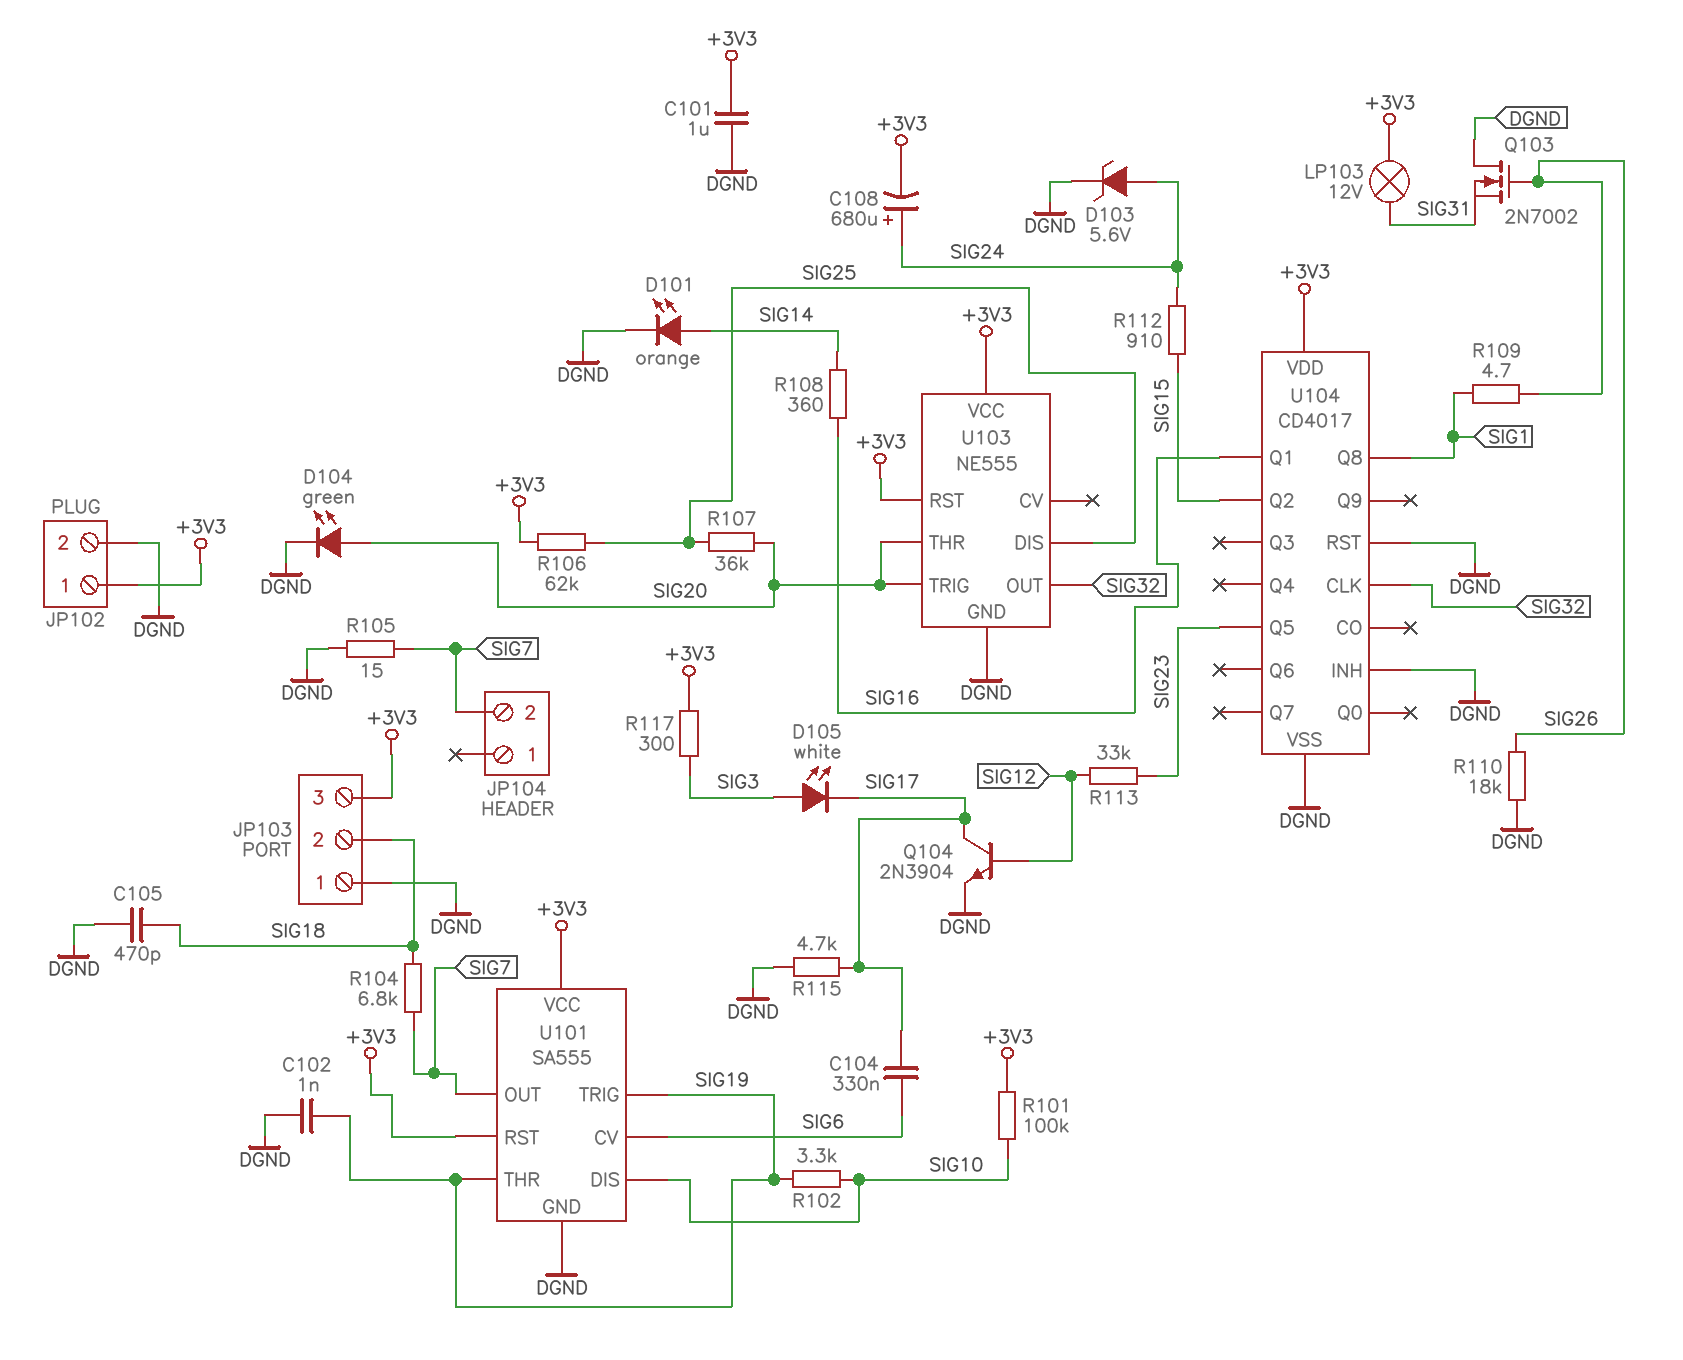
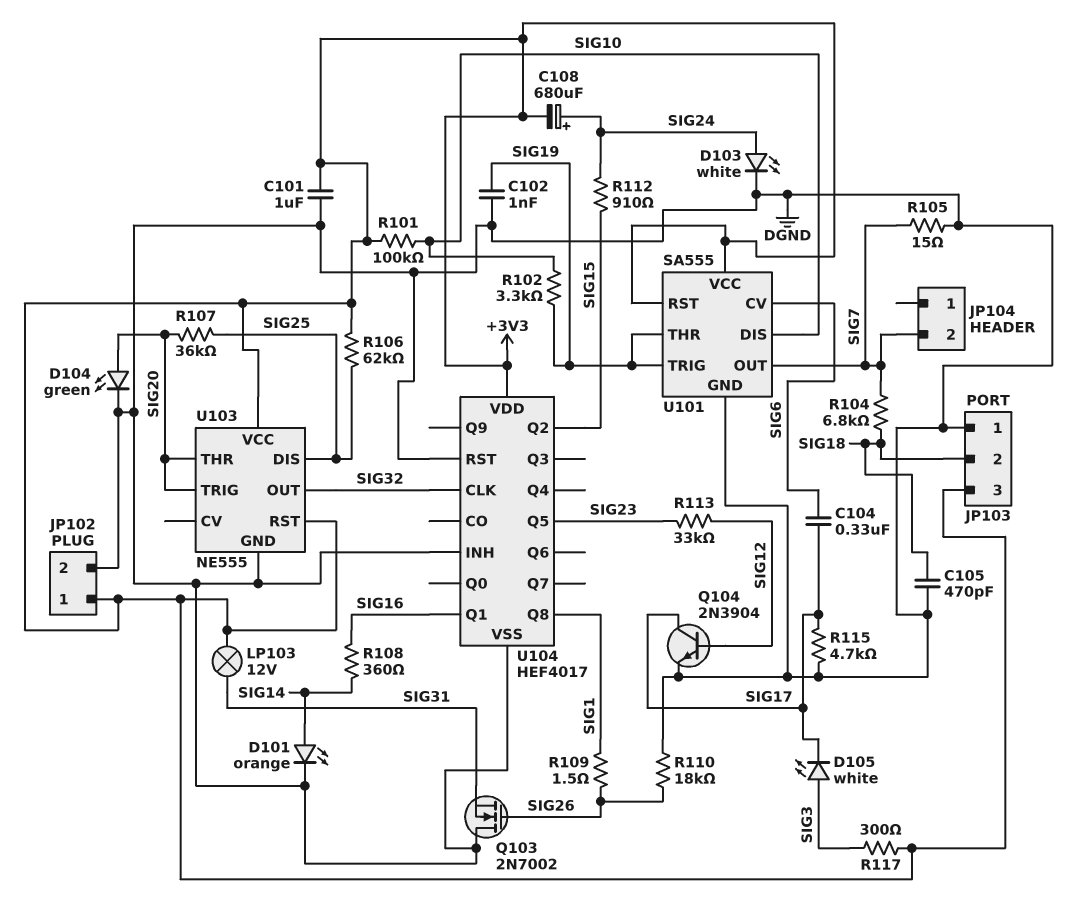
D103: zener 5.6V (A SIG24, K DGND) -> LED white (A SIG24, K DGND)
R109: 4.7 (SIG1, SIG26) -> 1.5 (SIG1, SIG26)
U104: CD4017 -> HEF4017

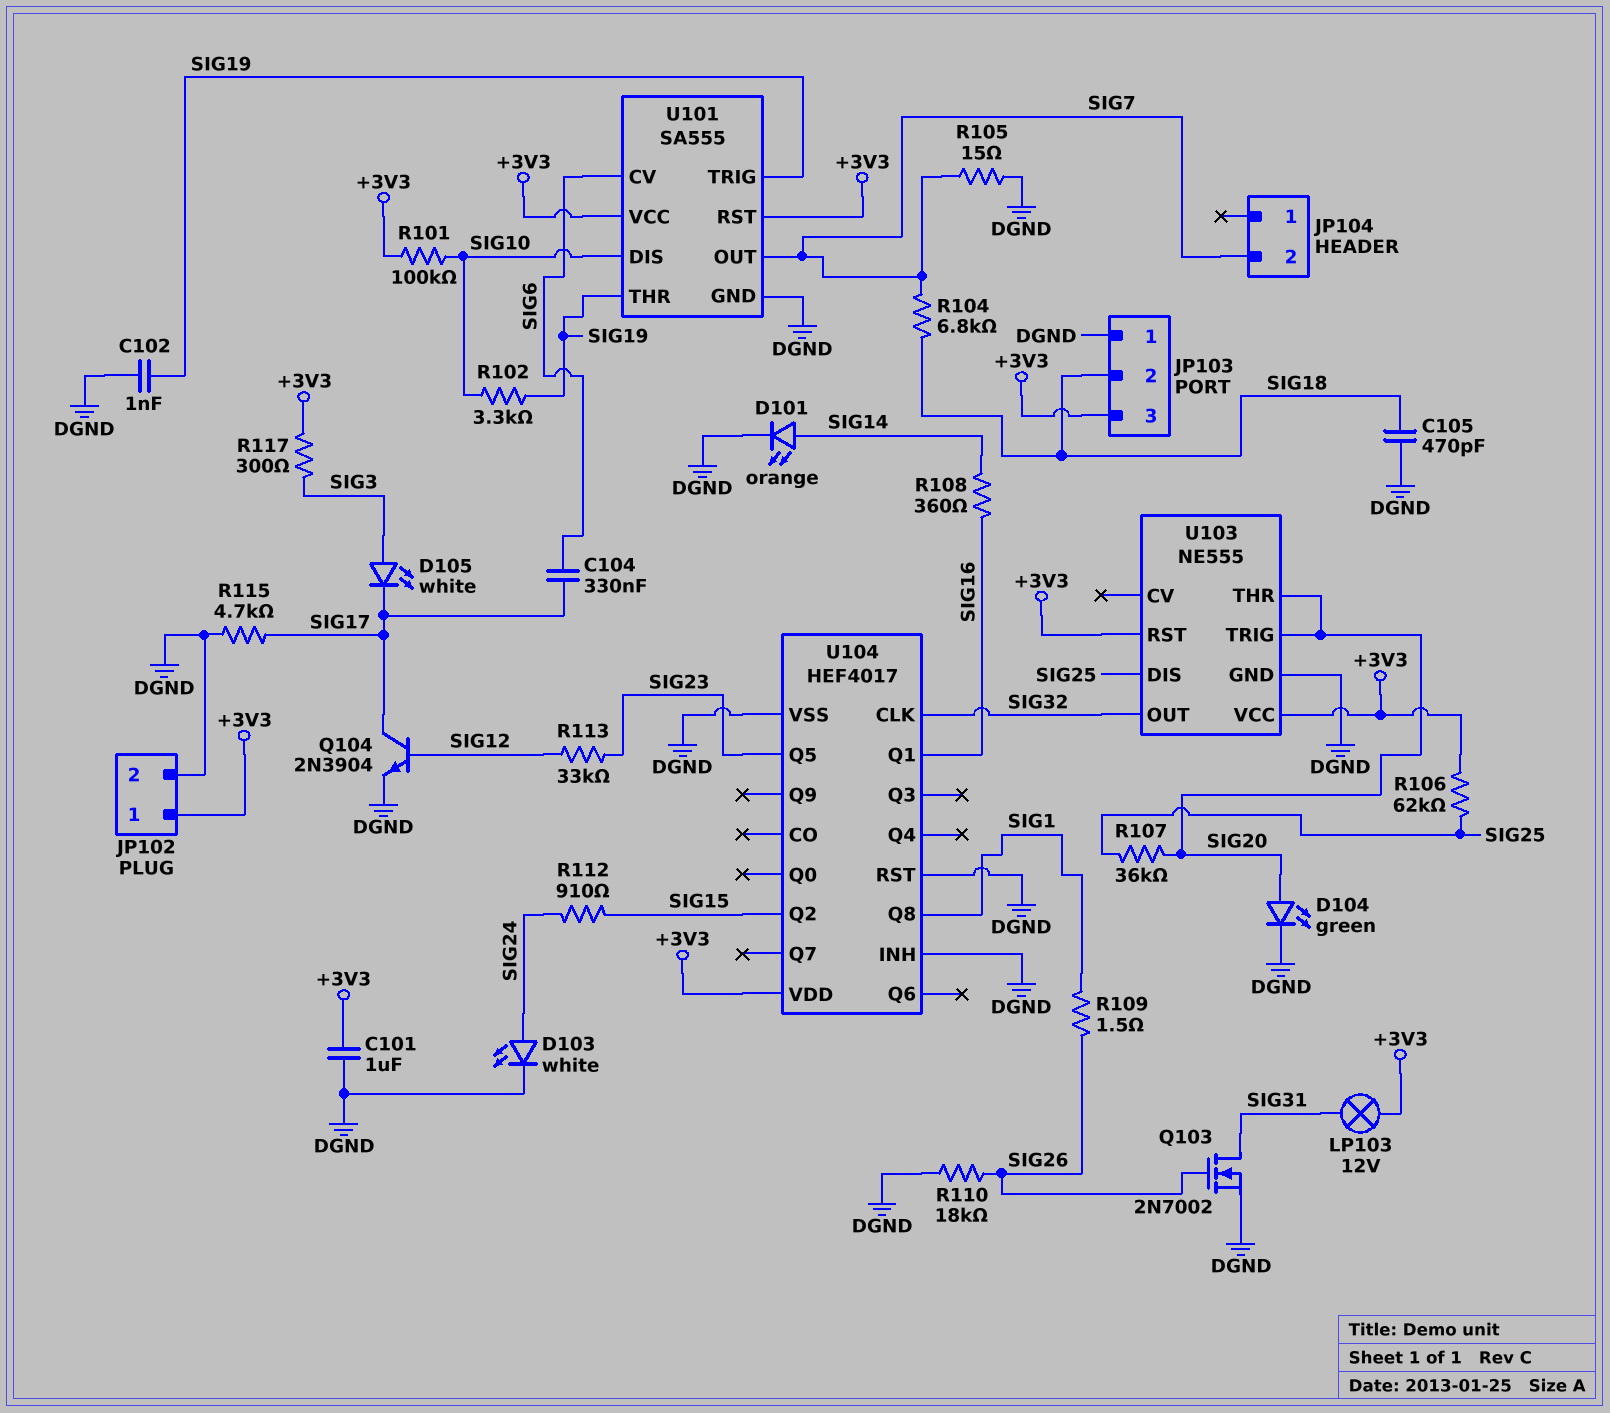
C108: 680uF (plus SIG24, minus +3V3) -> none
Q103: NMOS 2N7002 (G SIG26, D DGND, S SIG31) -> NMOS 2N7002 (G SIG26, D SIG31, S DGND)

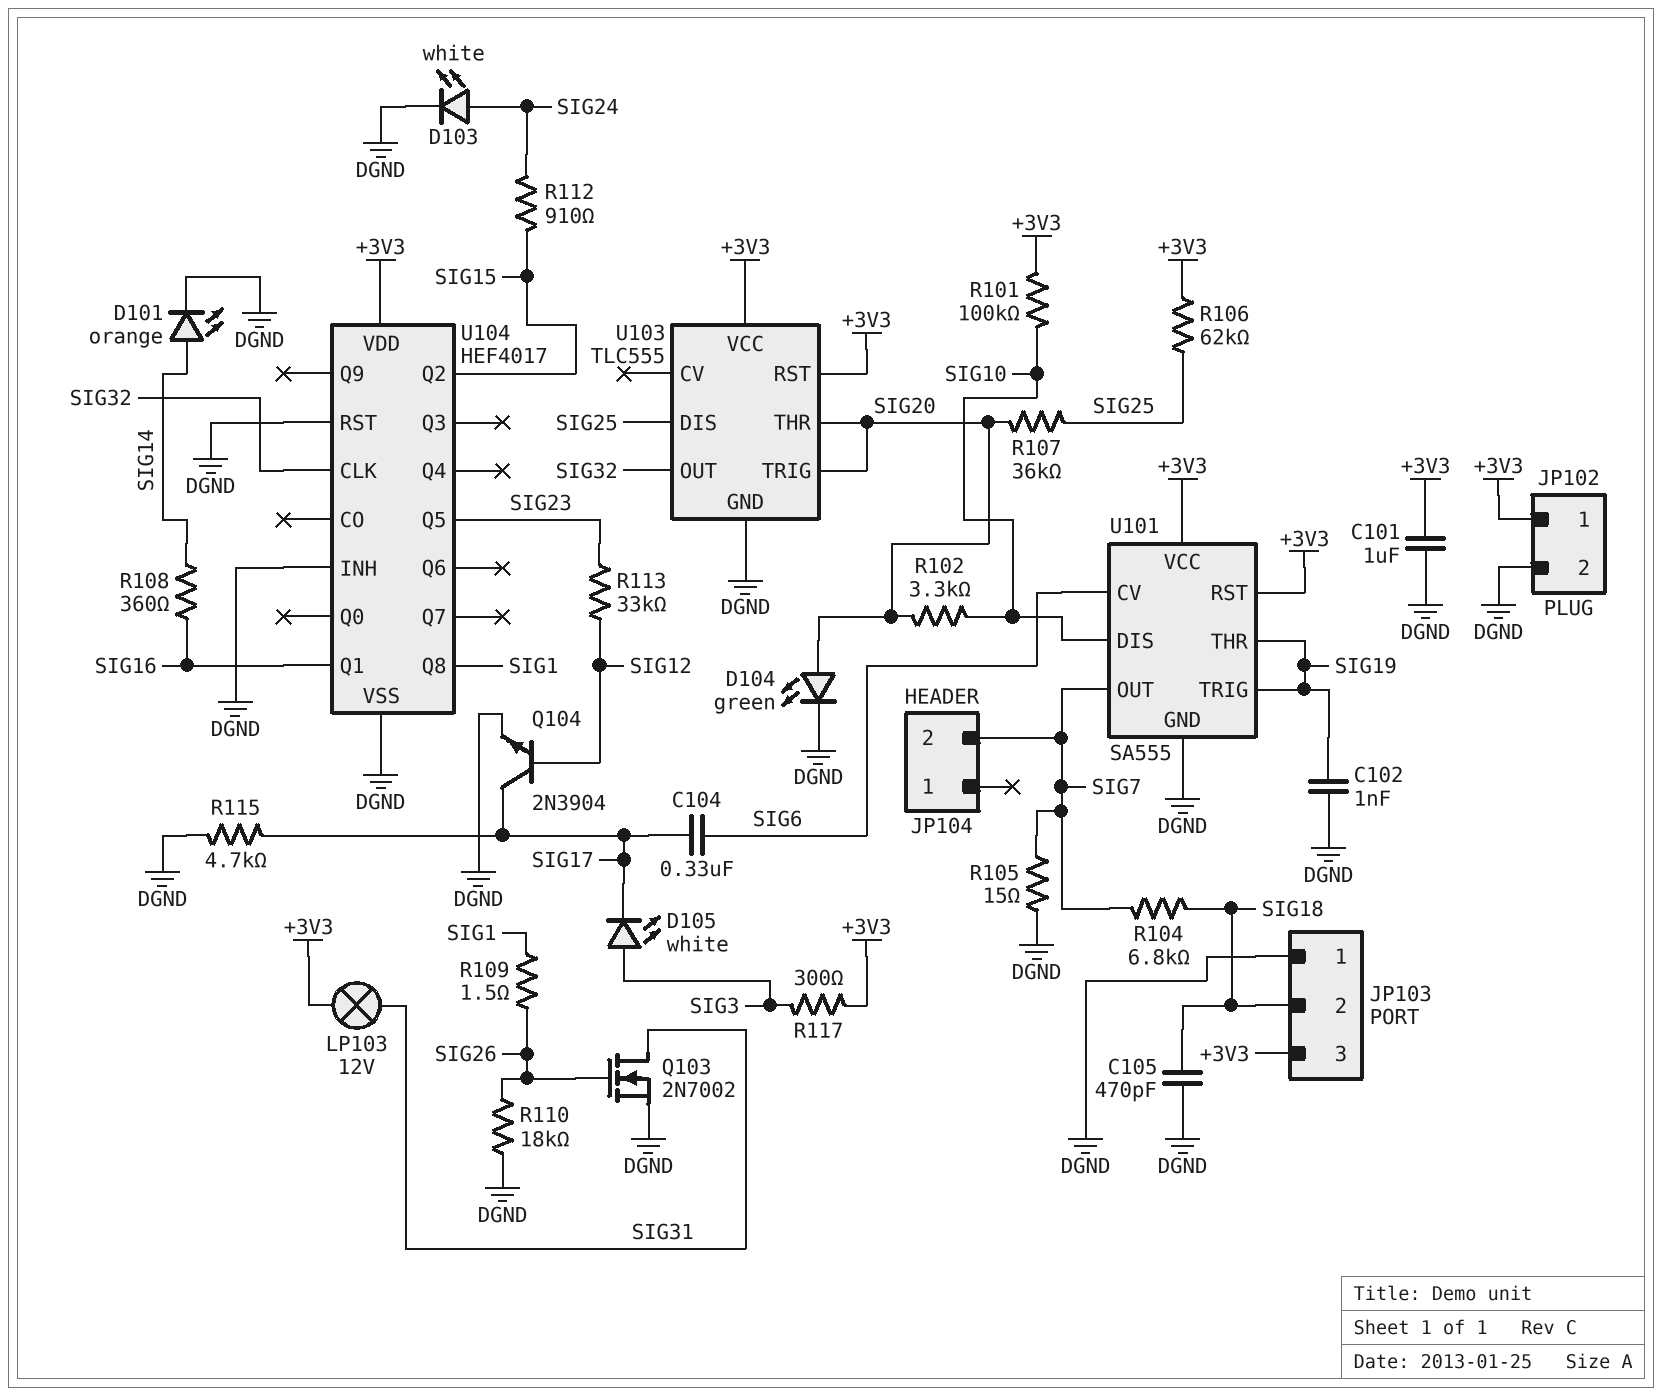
R102: 3.3k (SIG10, SIG19) -> 3.3k (SIG10, SIG20)
U103: NE555 -> TLC555

